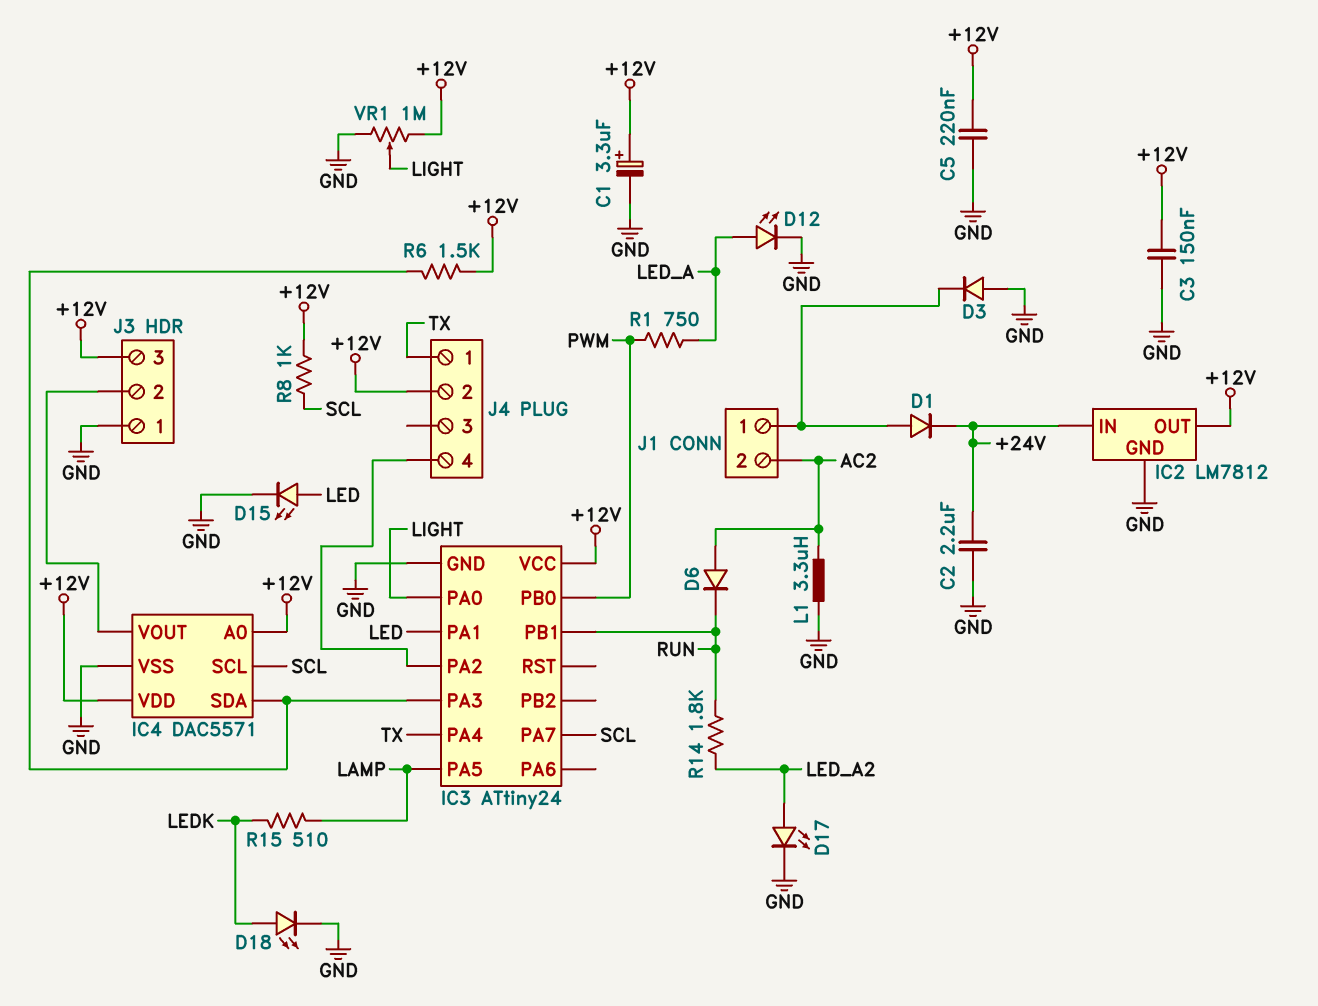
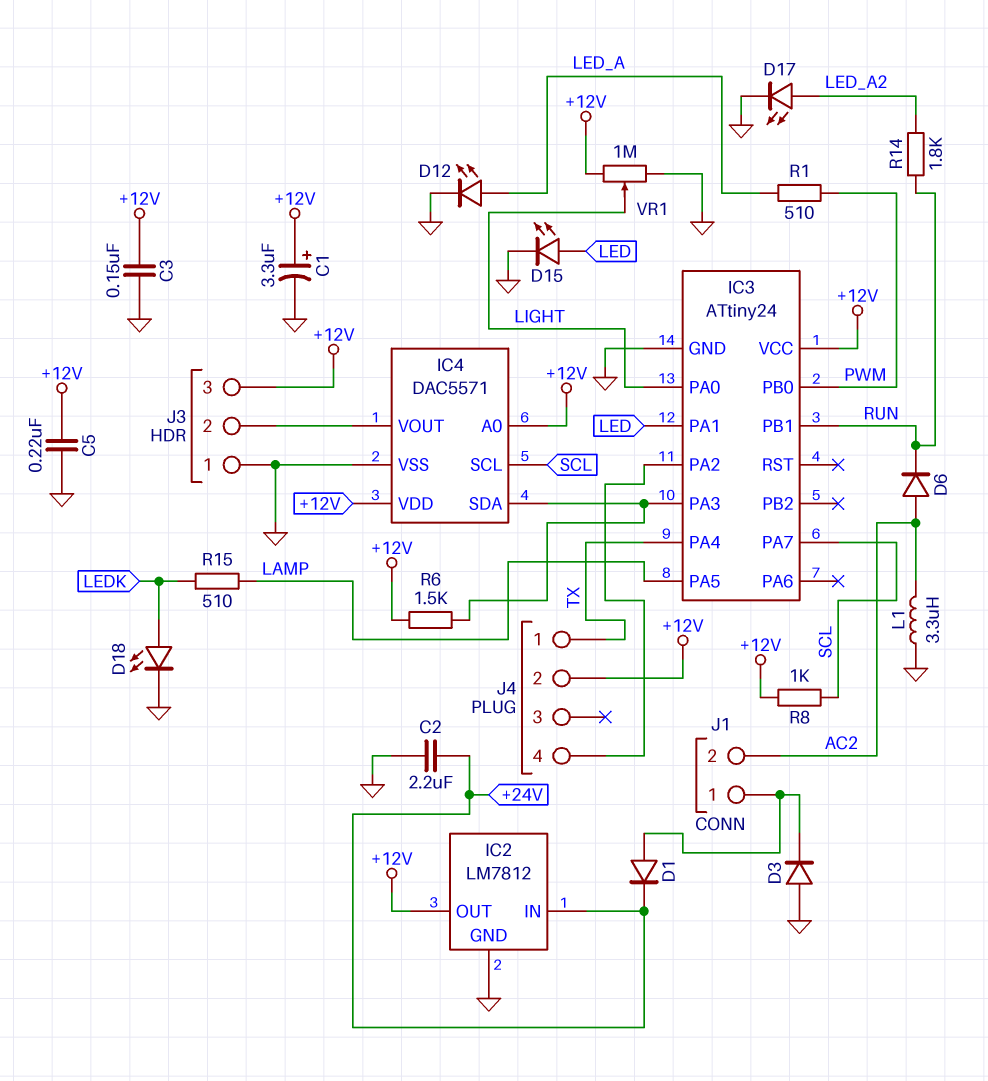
R1: 750 (LED_A, PWM) -> 510 (LED_A, PWM)

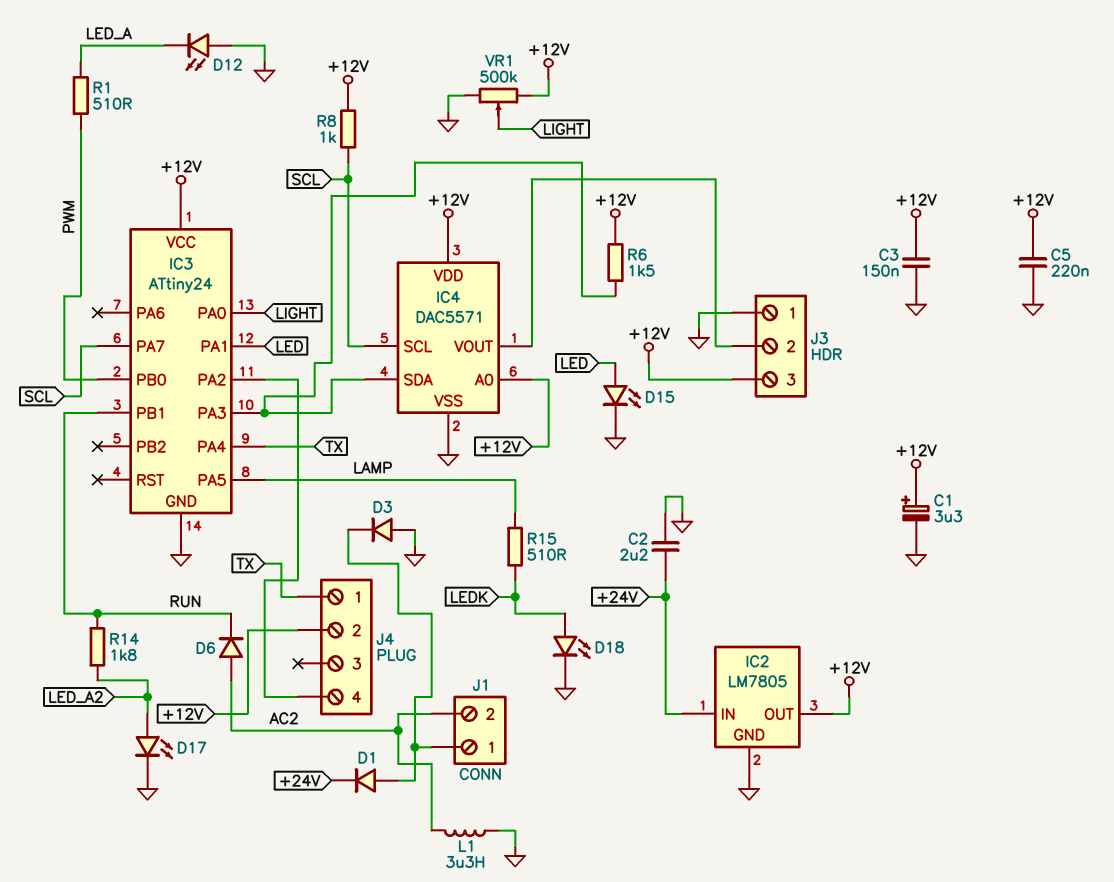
D12: LED (A LED_A, K GND) -> LED (A GND, K LED_A)
IC2: LM7812 -> LM7805
VR1: 1M (+12V, GND, wiper LIGHT) -> 500k (+12V, GND, wiper LIGHT)

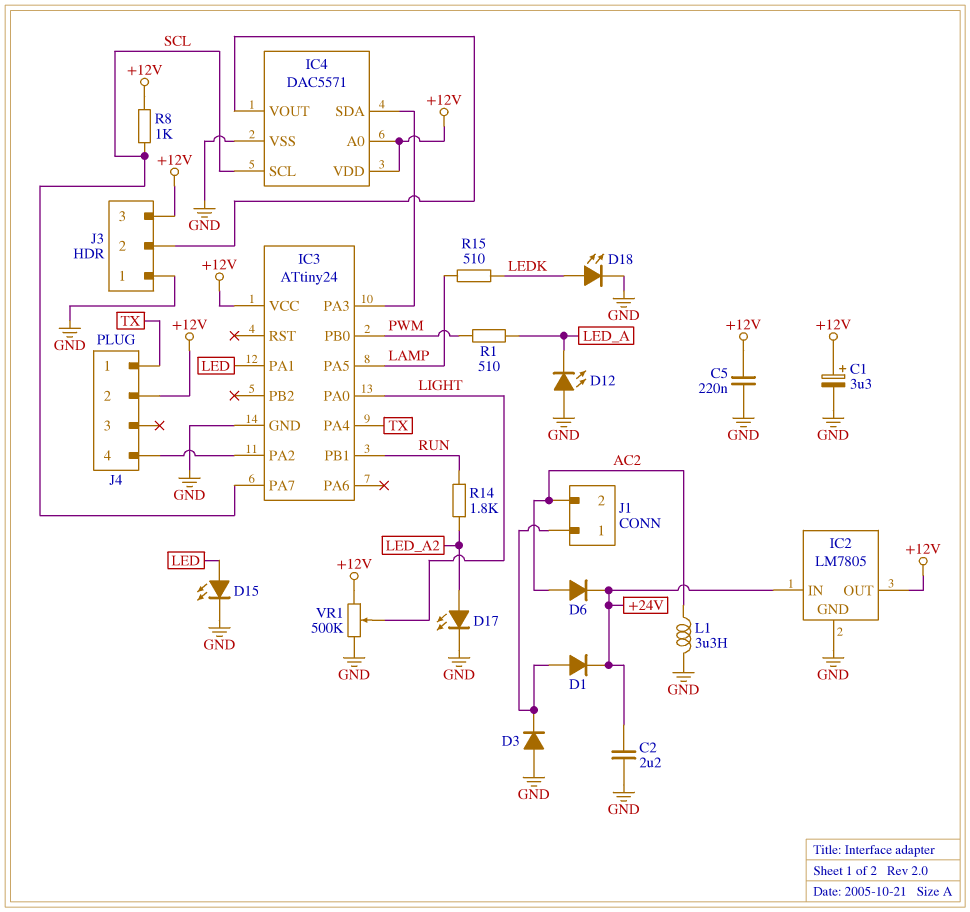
C3: 150nF (+12V, GND) -> none
D6: diode (A AC2, K RUN) -> diode (A AC2, K +24V)
R6: 1.5k (+12V, IC3/PA3) -> none

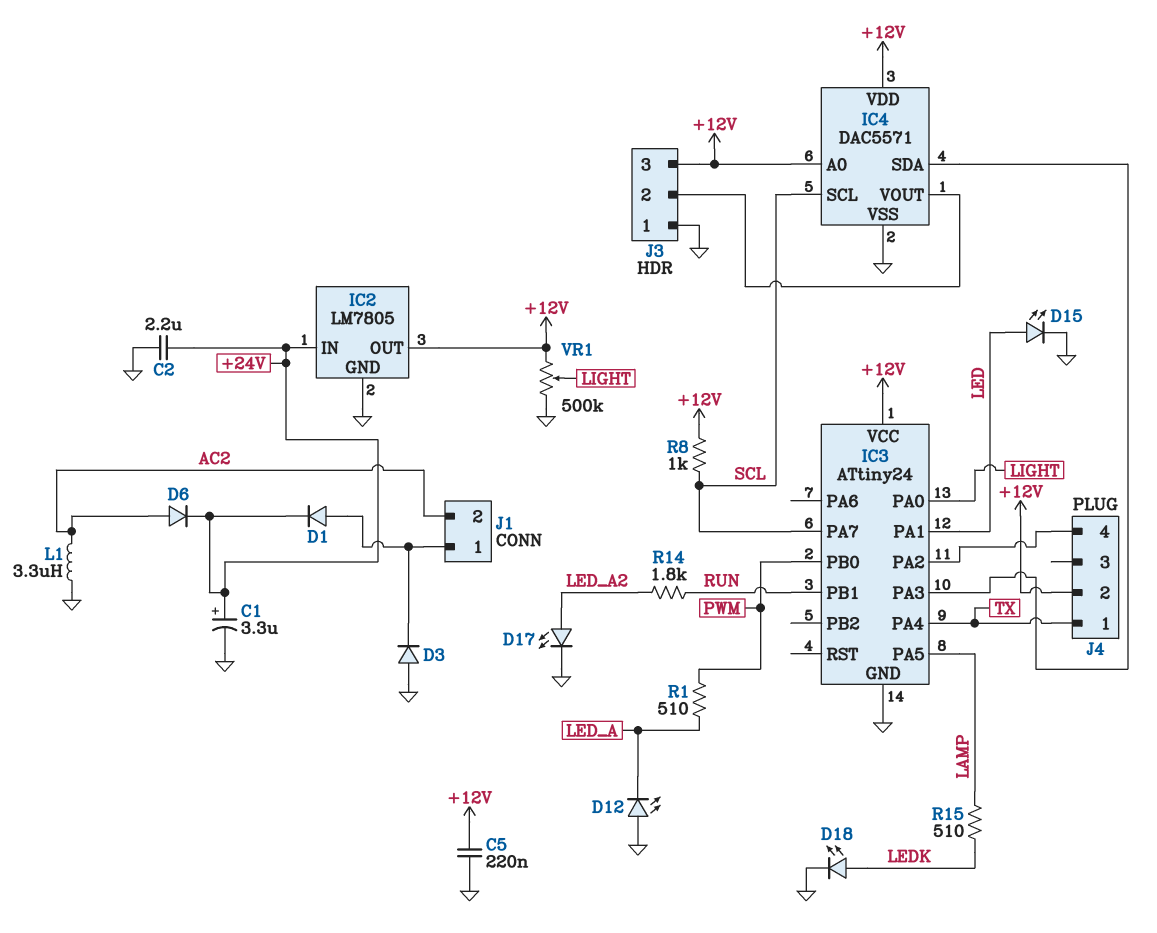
C1: 3.3uF (plus +12V, minus GND) -> 3.3uF (plus +24V, minus GND)

